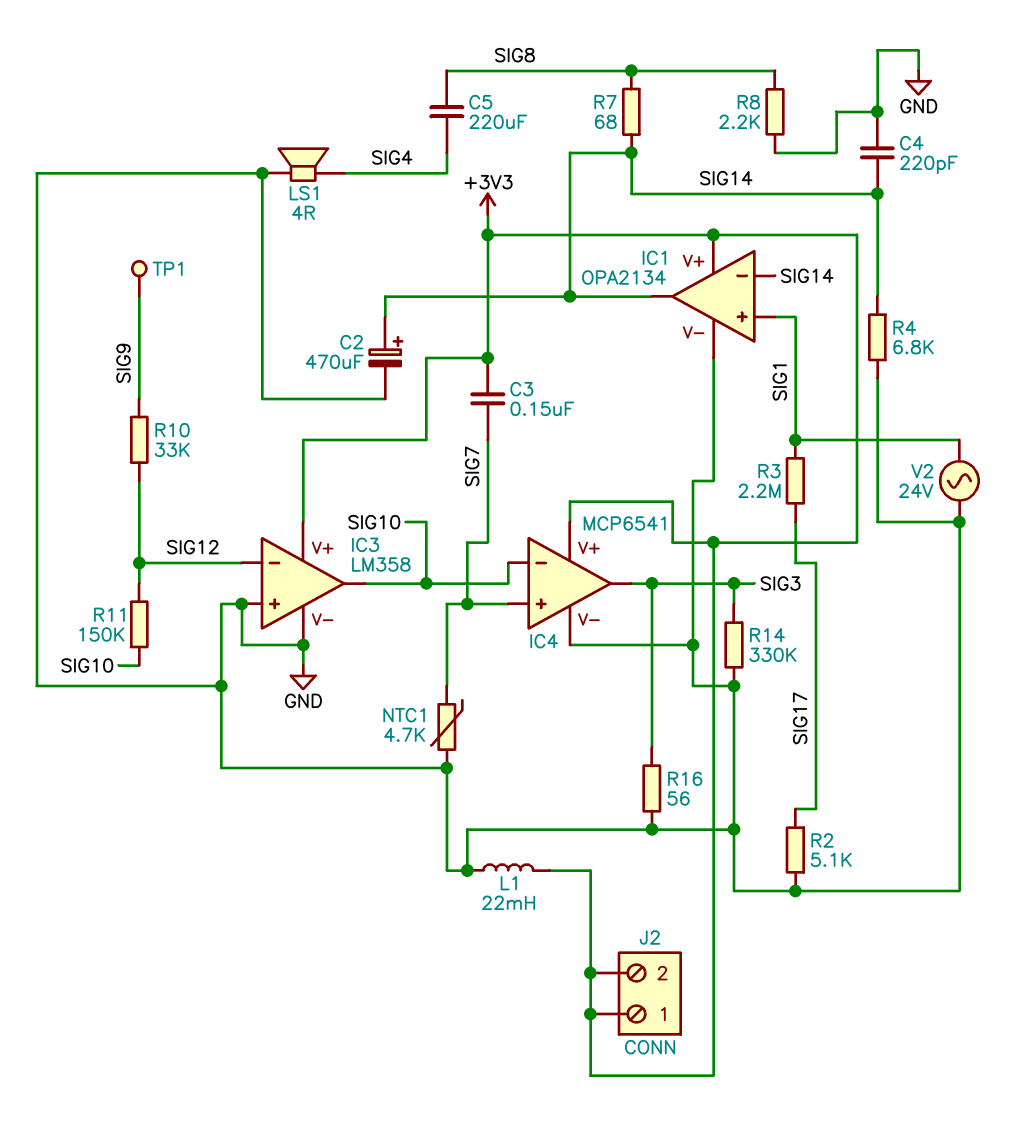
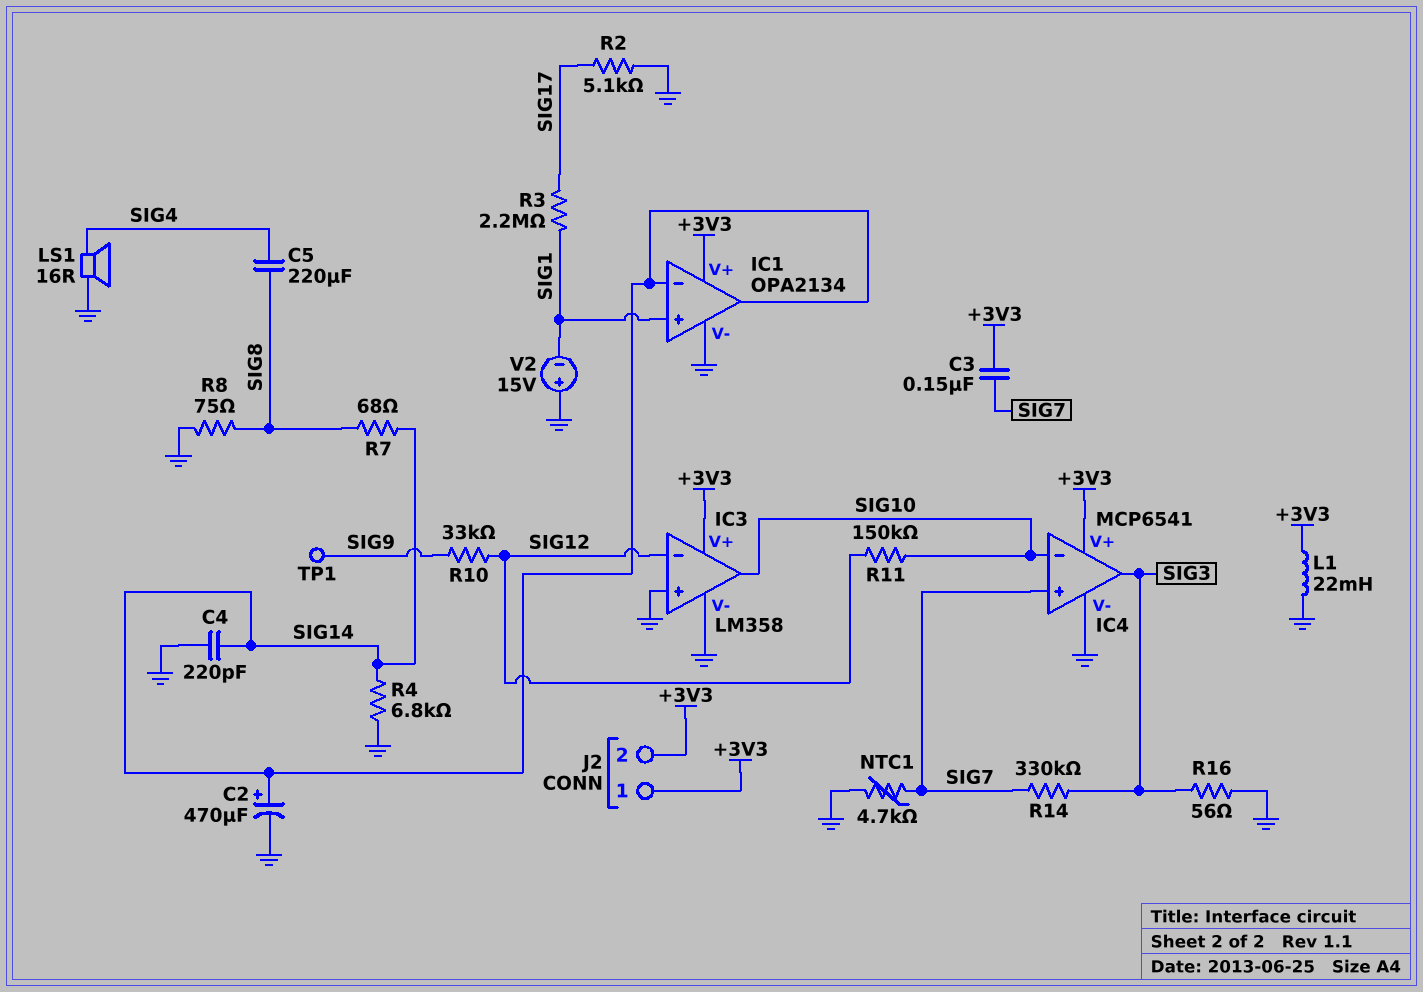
LS1: speaker 4R (GND, SIG4) -> speaker 16R (GND, SIG4)
R8: 2.2k (GND, SIG8) -> 75 (GND, SIG8)
R14: 330k (GND, SIG3) -> 330k (SIG3, SIG7)
V2: AC 24V (GND, SIG1) -> 15V (plus GND, minus SIG1)

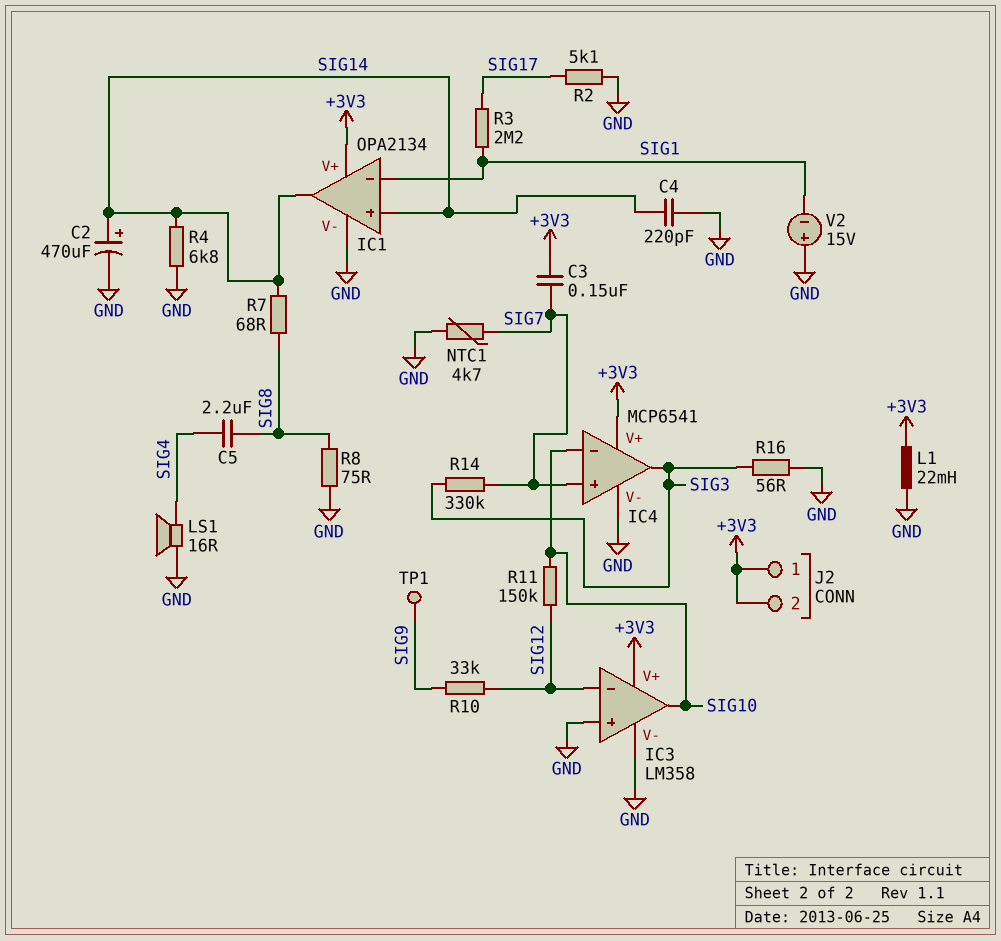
C5: 220uF (SIG4, SIG8) -> 2.2uF (SIG4, SIG8)
IC1 pin in+: SIG1 -> SIG14
IC1 pin in-: SIG14 -> SIG1

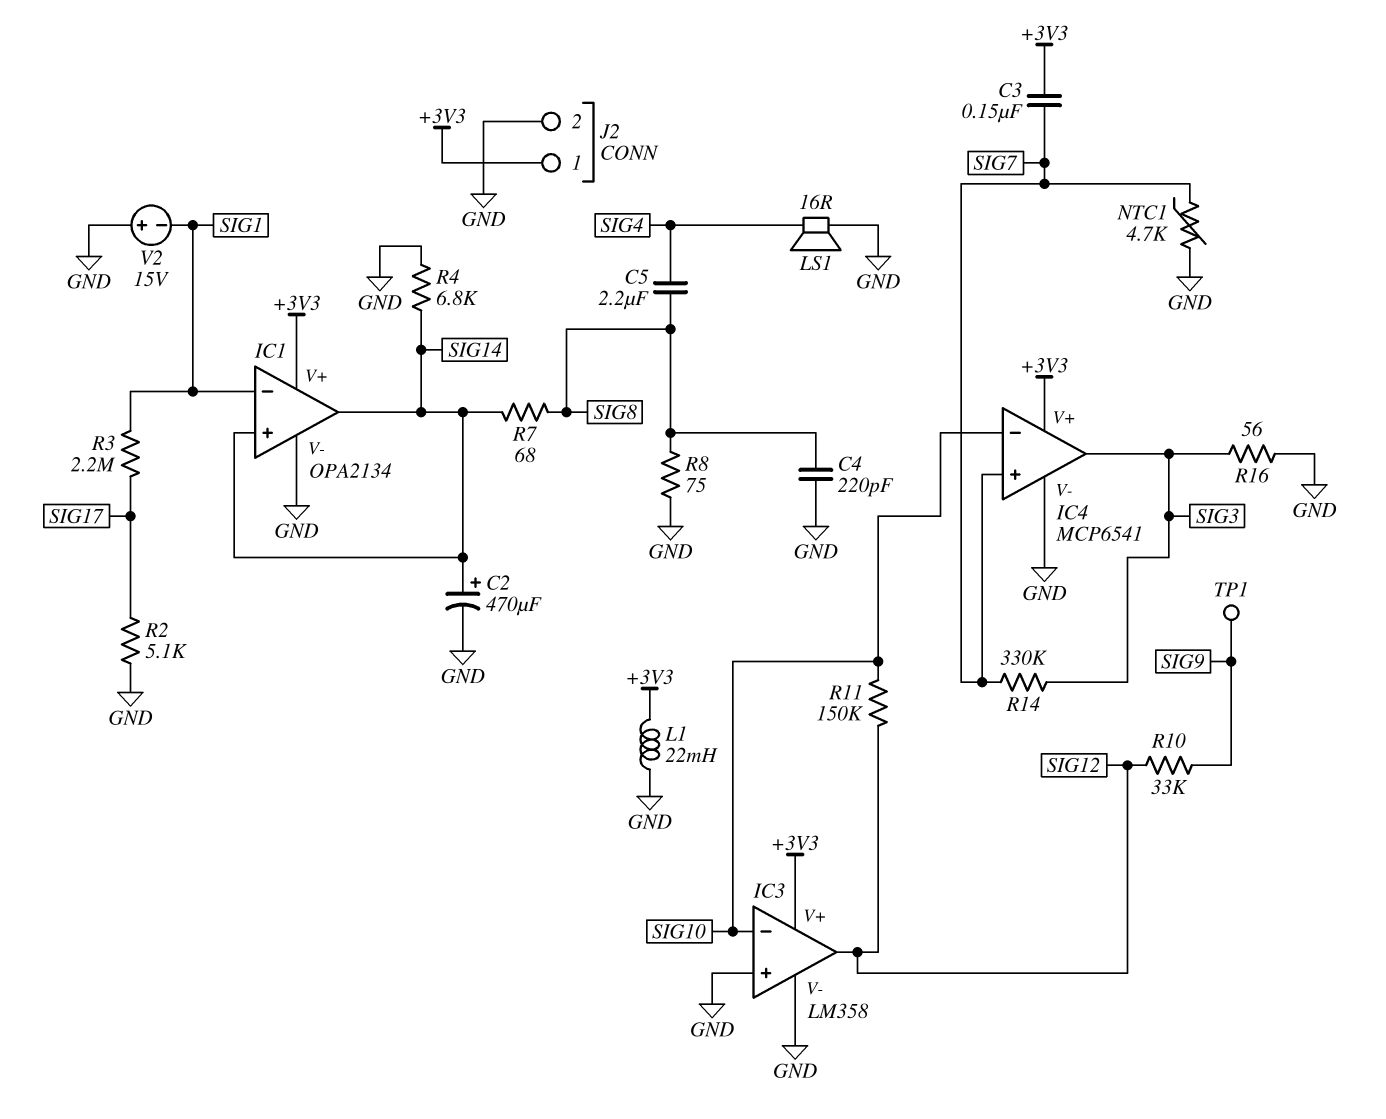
C4: 220pF (GND, SIG14) -> 220pF (GND, SIG8)
IC3 pin in-: SIG12 -> SIG10
IC3 pin out: SIG10 -> SIG12
J2 pin 2: +3V3 -> GND

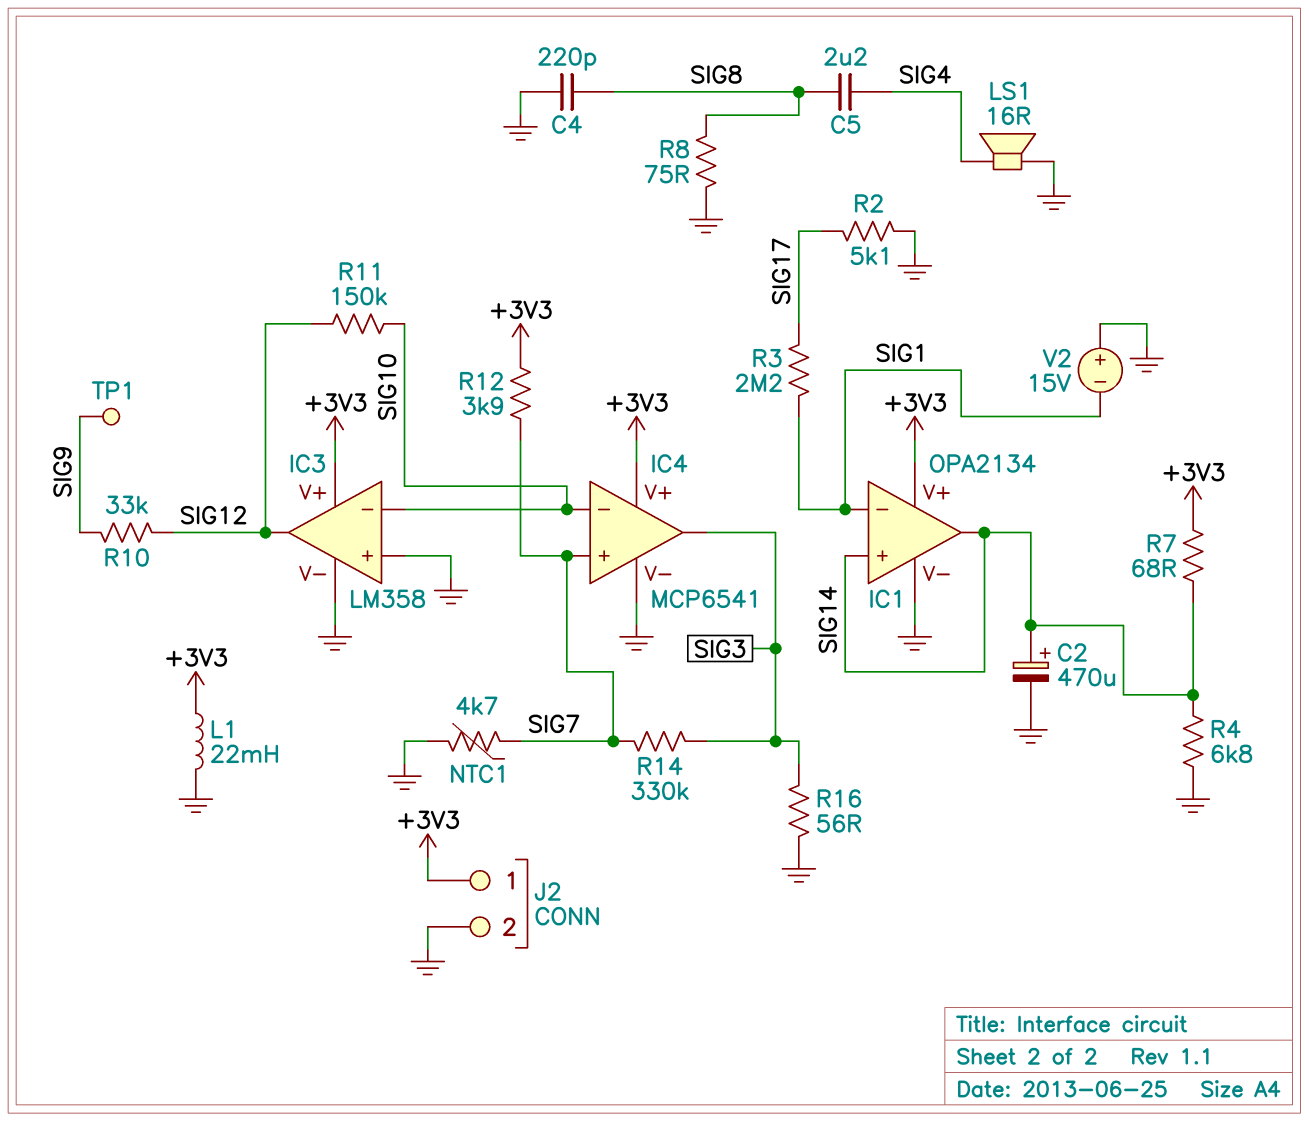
C3: 150nF (+3V3, SIG7) -> none
R7: 68 (SIG8, SIG14) -> 68 (+3V3, SIG14)
R12: none -> 3.9k (+3V3, SIG7)

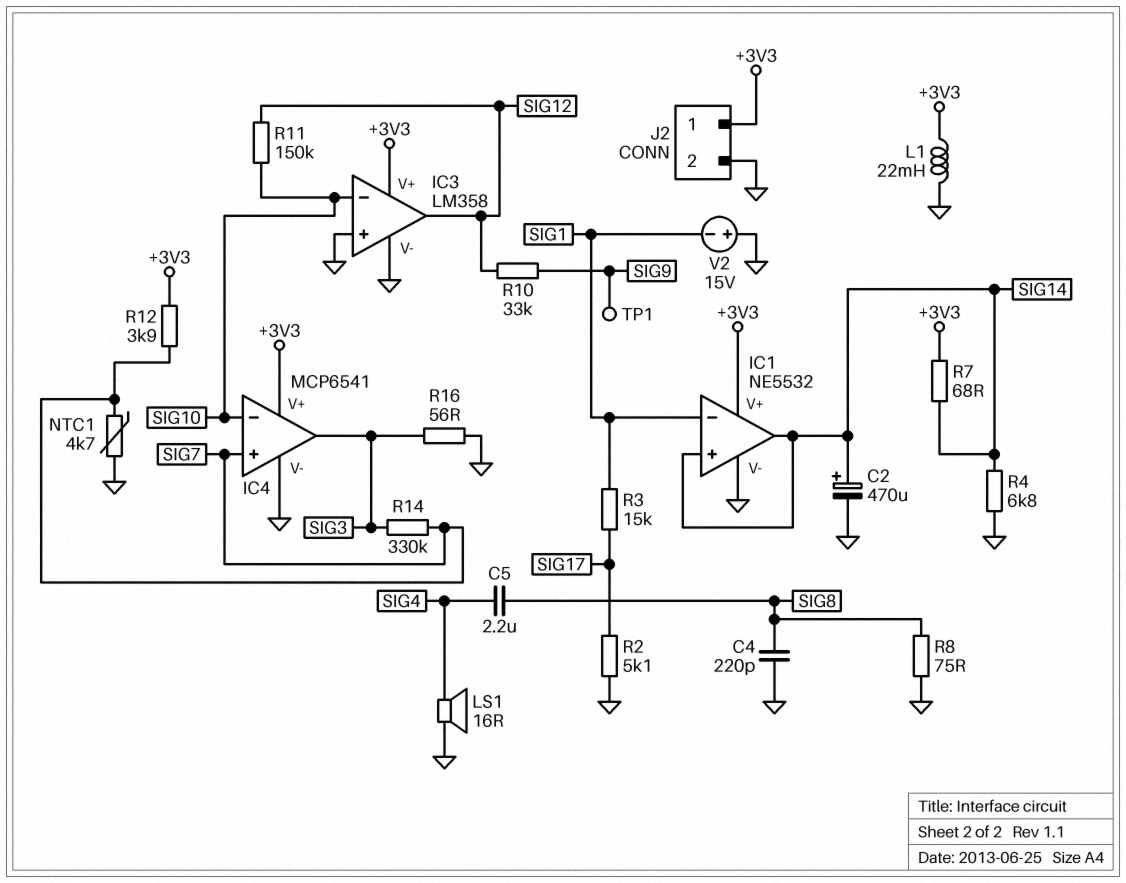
IC1: OPA2134 -> NE5532
R3: 2.2M (SIG1, SIG17) -> 15k (SIG1, SIG17)

